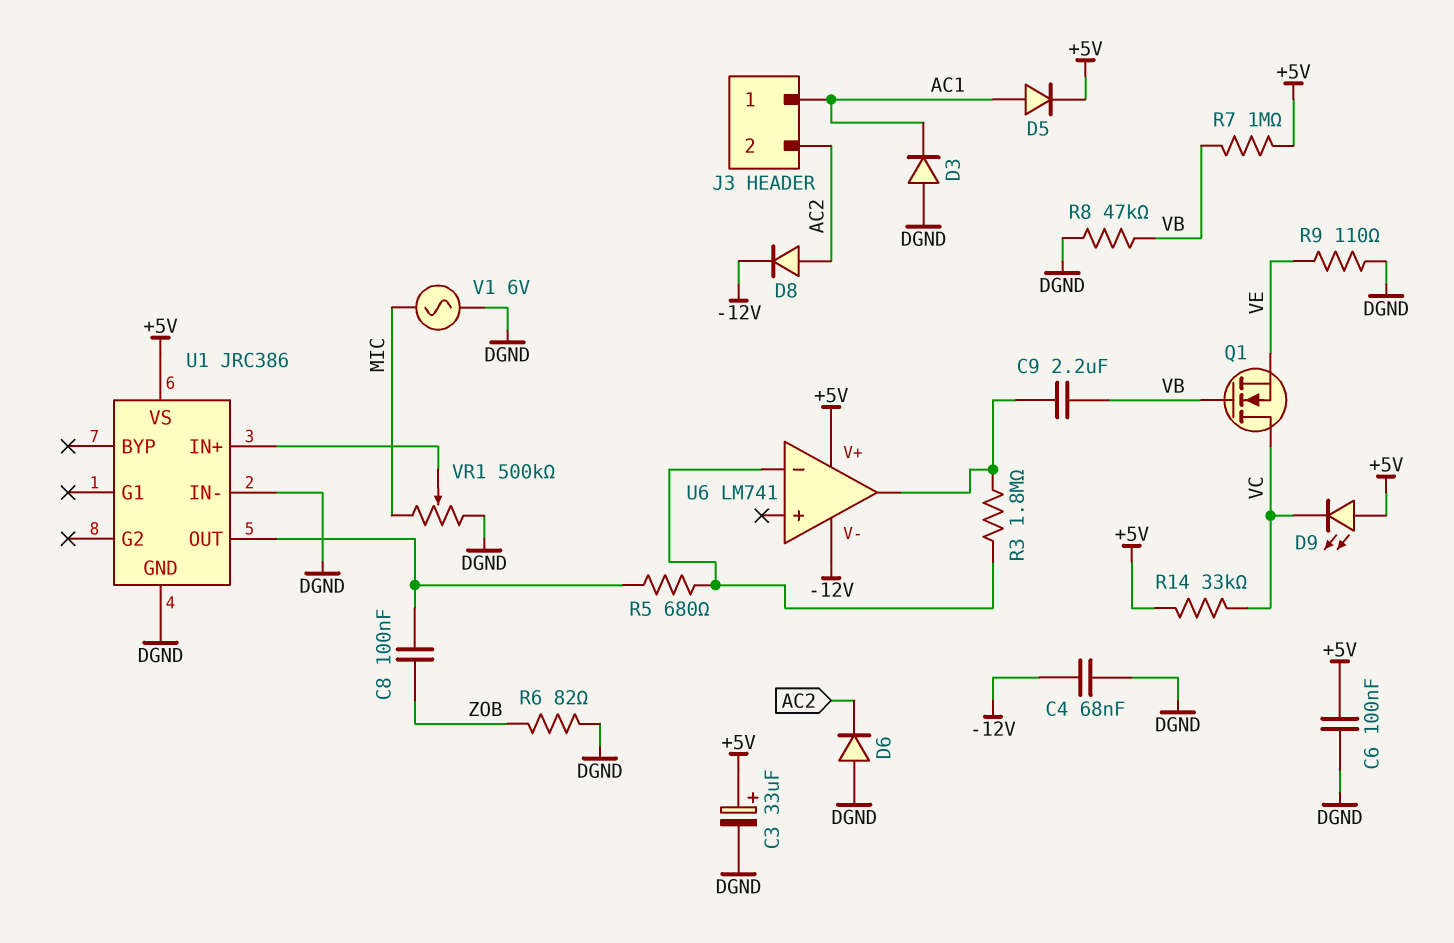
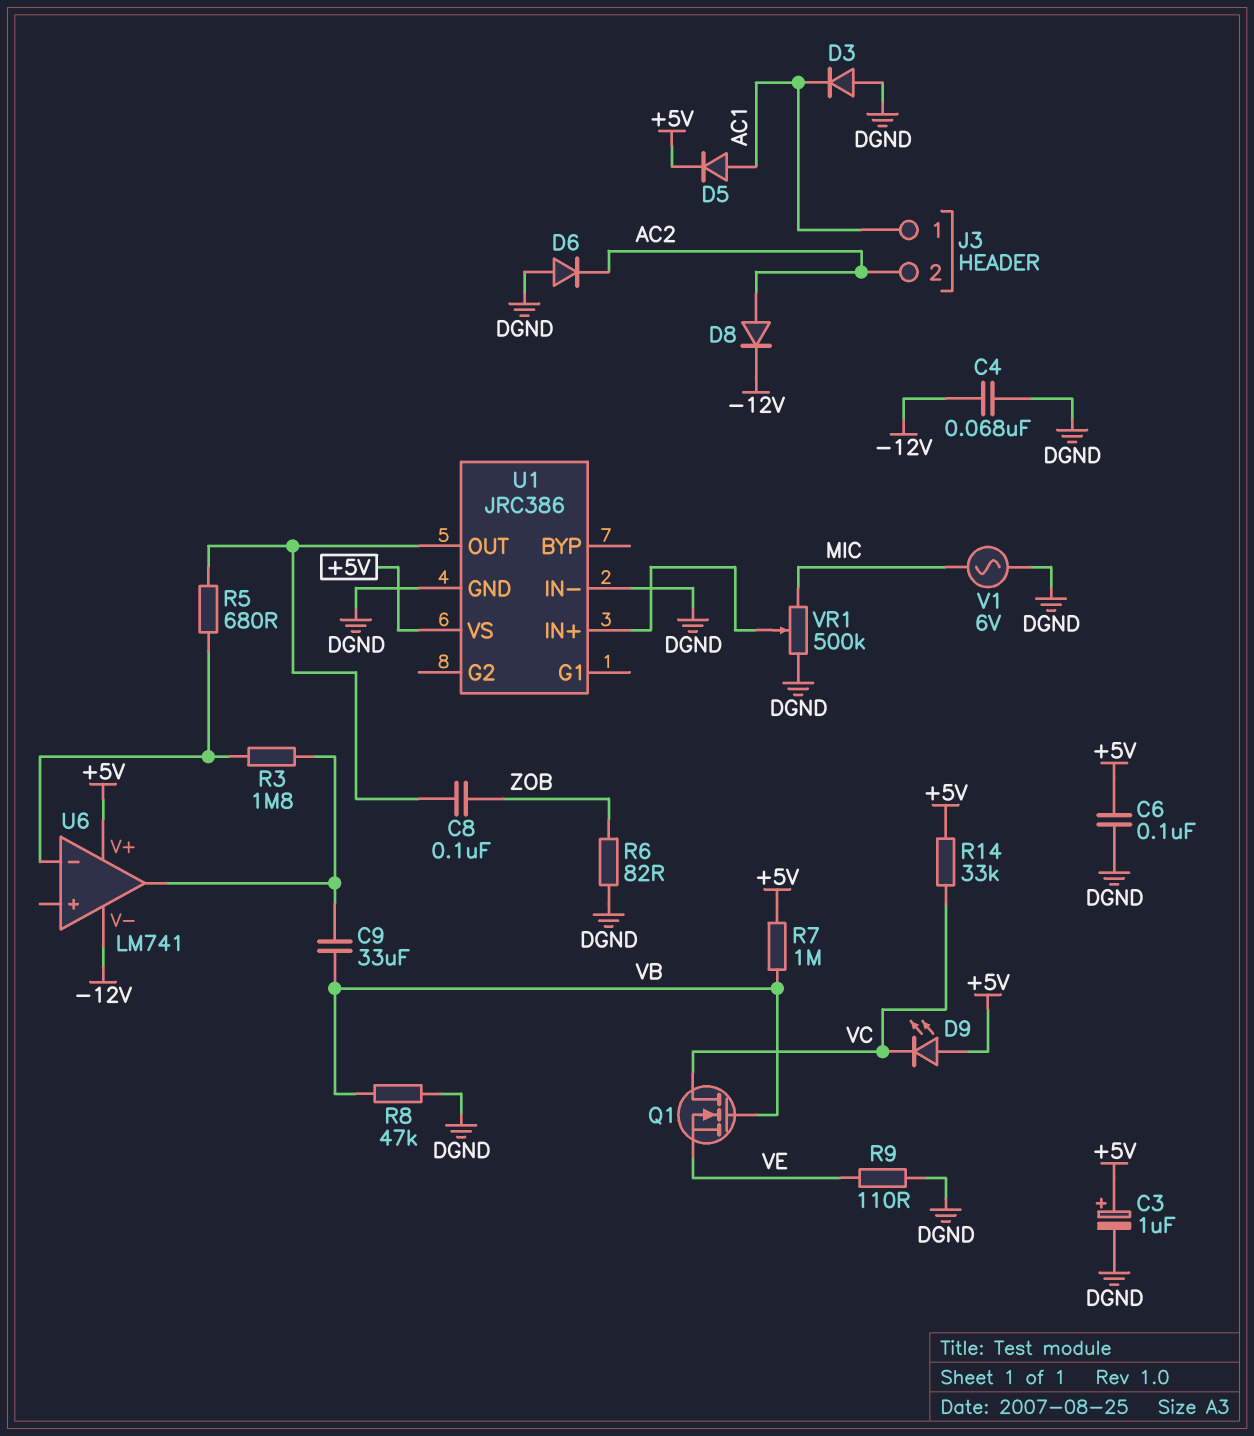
C3: 33uF (plus +5V, minus DGND) -> 1uF (plus +5V, minus DGND)
C9: 2.2uF (U6/out, VB) -> 33uF (U6/out, VB)

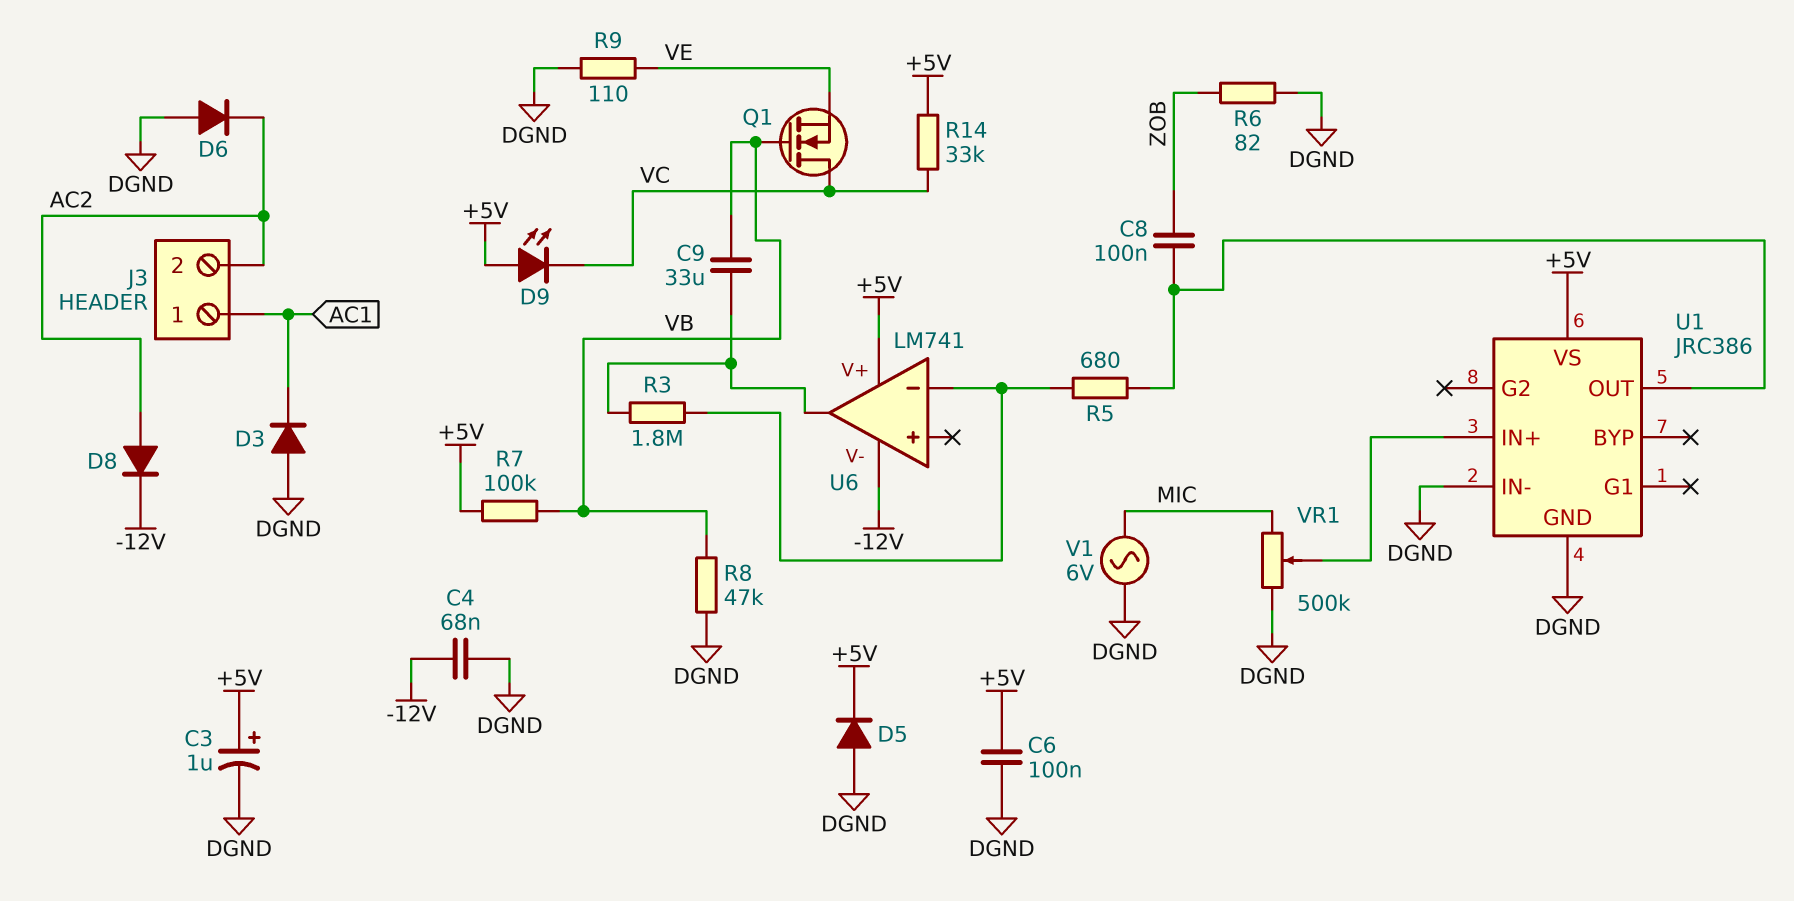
D5: diode (A AC1, K +5V) -> diode (A DGND, K +5V)
R7: 1M (+5V, VB) -> 100k (+5V, VB)

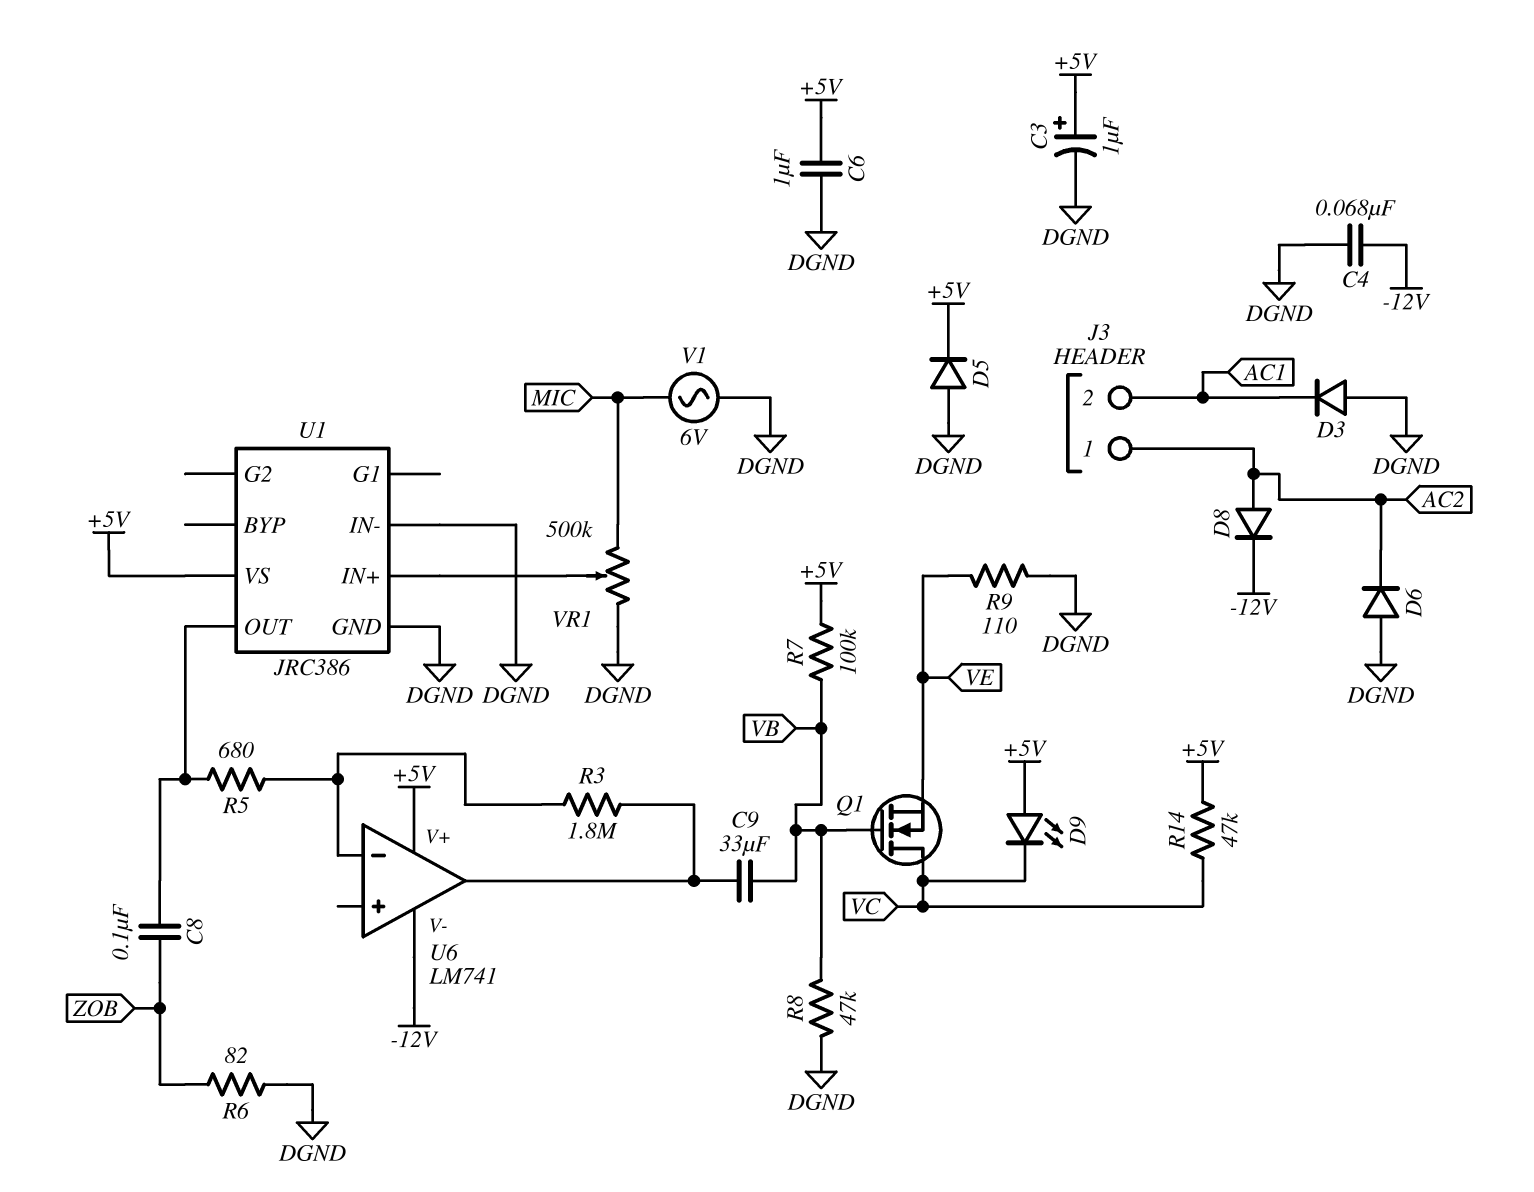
C6: 100nF (+5V, DGND) -> 1uF (+5V, DGND)
J3 pin 1: AC1 -> AC2
J3 pin 2: AC2 -> AC1
R14: 33k (+5V, VC) -> 47k (+5V, VC)

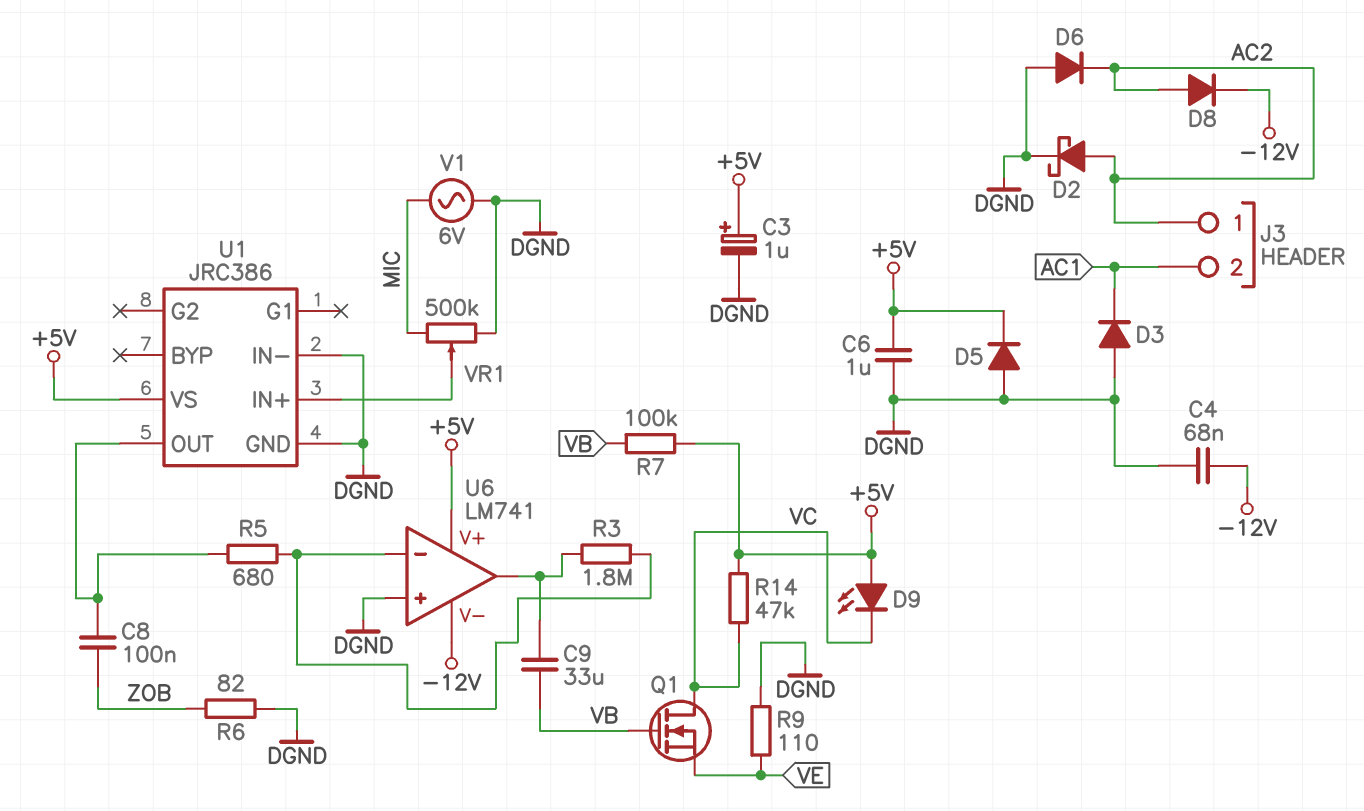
D2: none -> schottky (A AC2, K DGND)
R8: 47k (DGND, VB) -> none
U6 pin in+: none -> DGND

